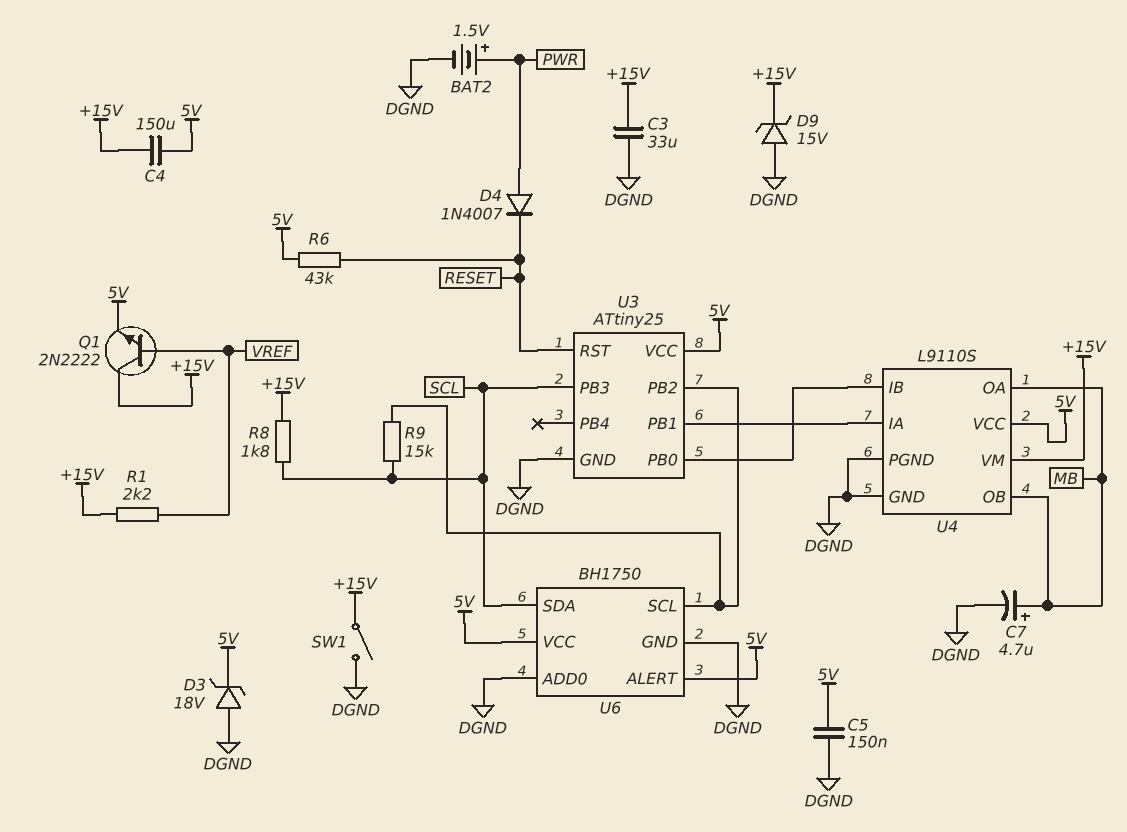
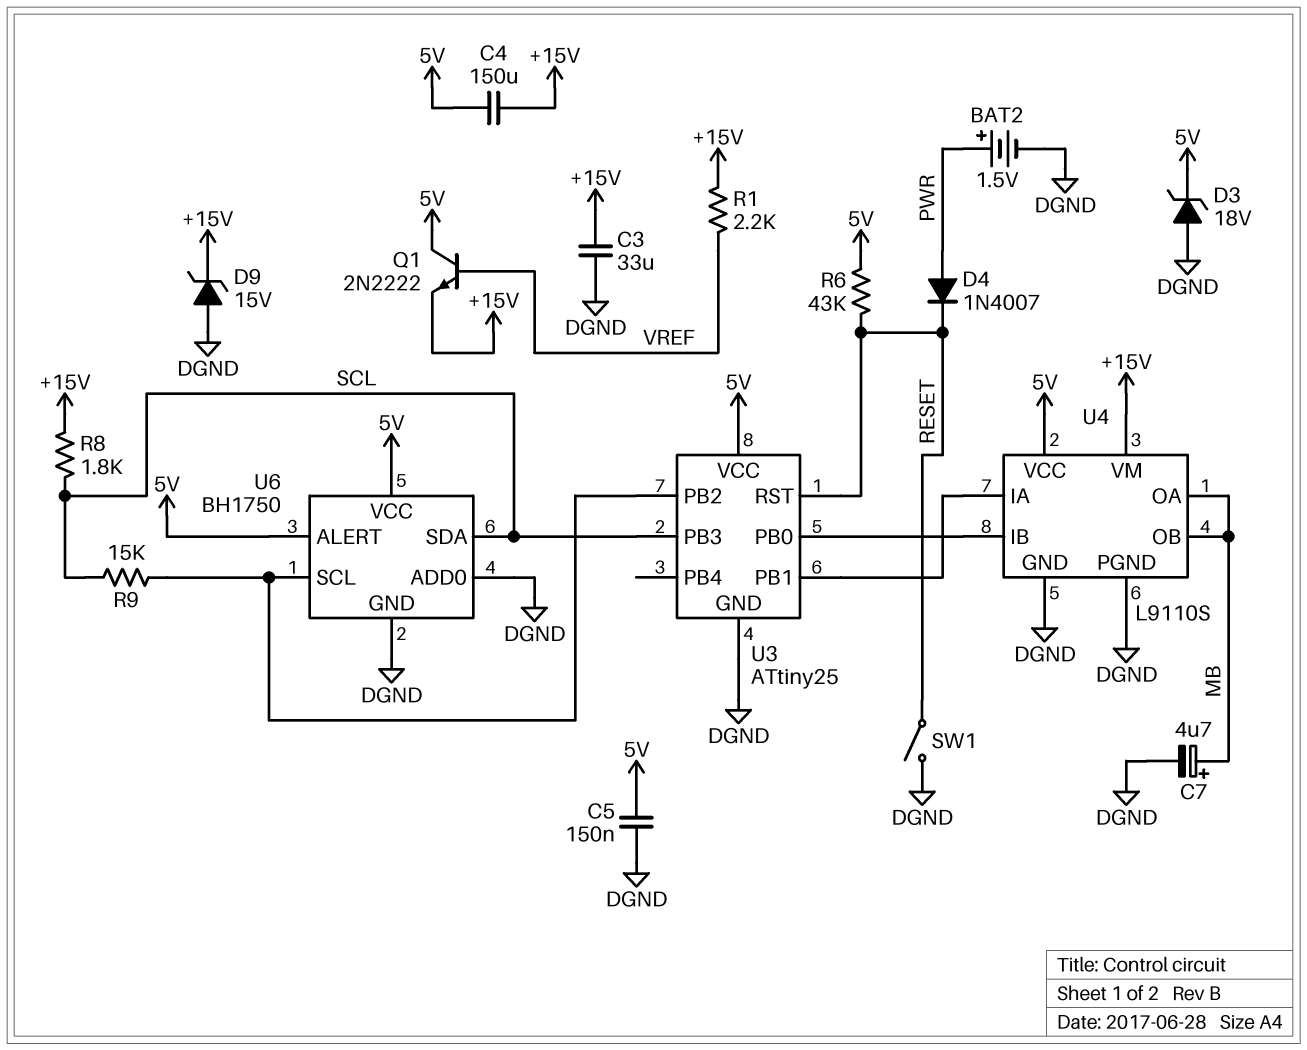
Q1: NPN 2N2222 (B VREF, C +15V, E 5V) -> NPN 2N2222 (B VREF, C 5V, E +15V)
SW1: switch (+15V, DGND) -> switch (DGND, RESET)

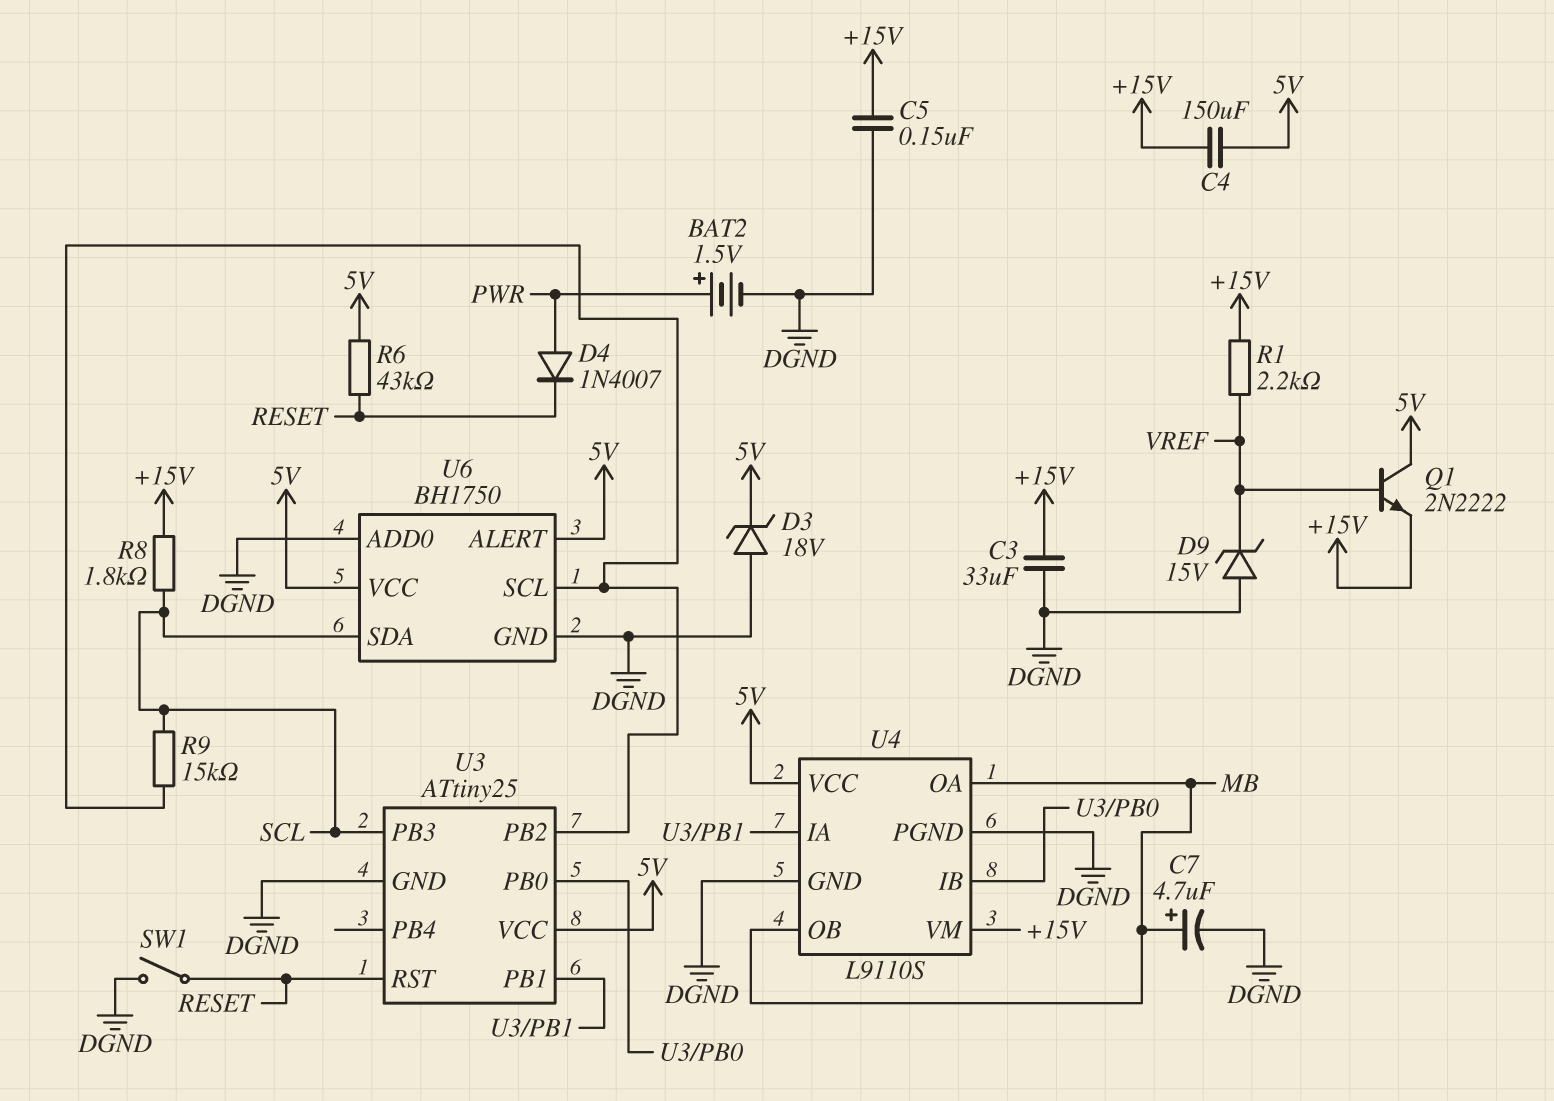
C5: 150nF (5V, DGND) -> 150nF (+15V, DGND)
D9: zener 15V (A DGND, K +15V) -> zener 15V (A DGND, K VREF)

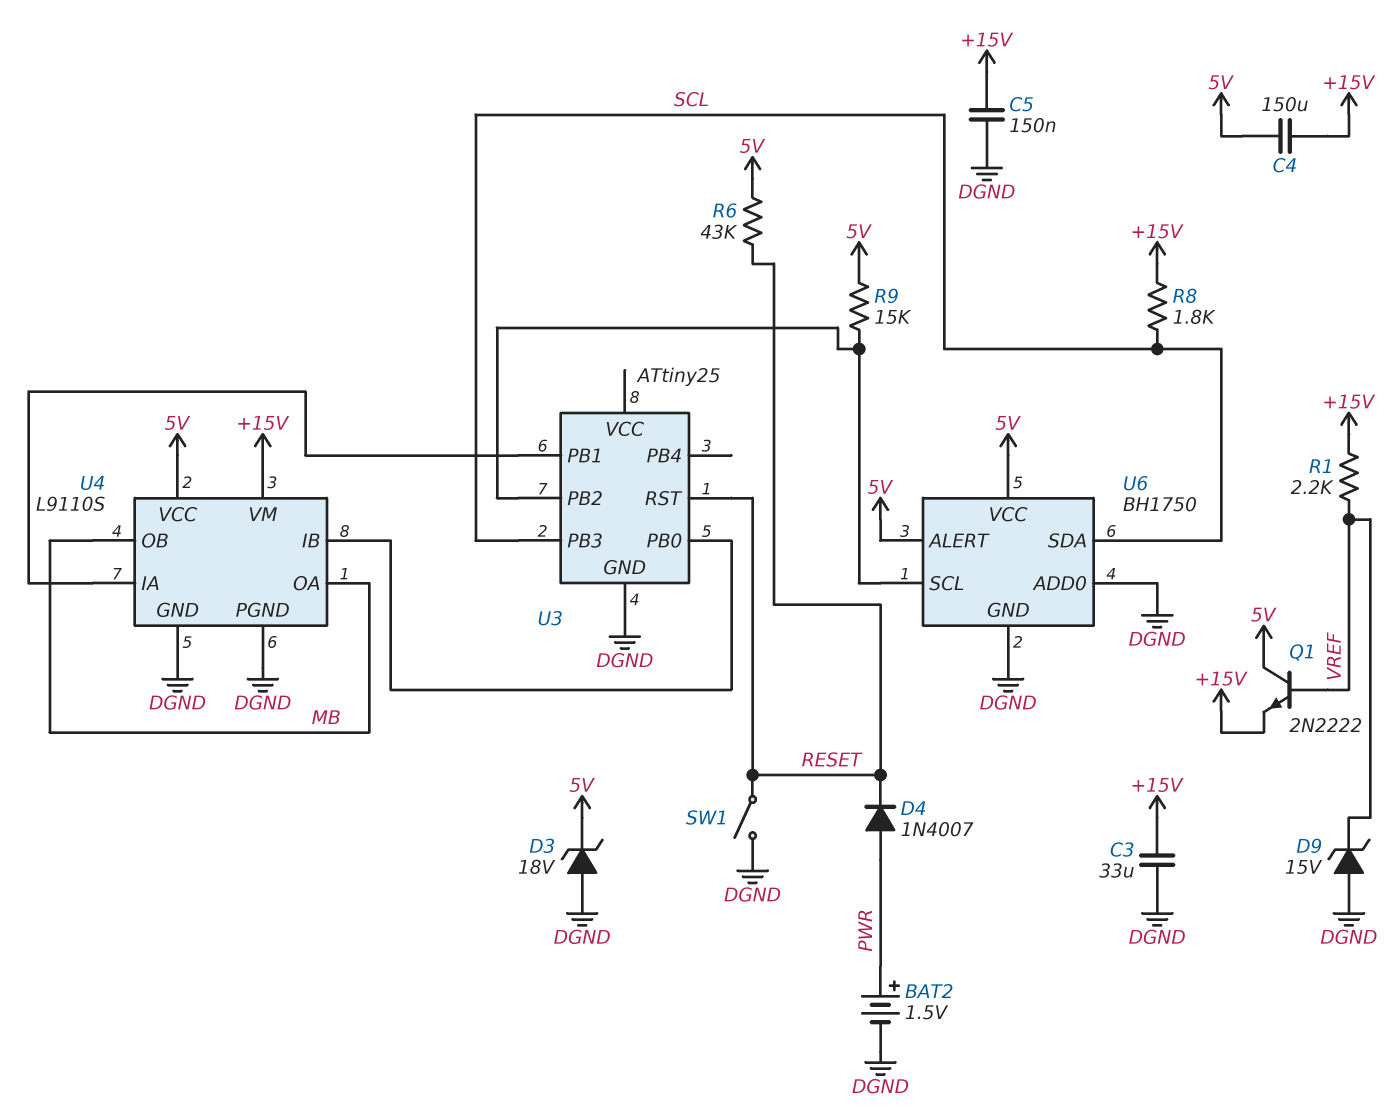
C7: 4.7uF (plus MB, minus DGND) -> none
R9: 15k (SCL, U3/PB2) -> 15k (5V, U3/PB2)
U3 pin VCC: 5V -> none

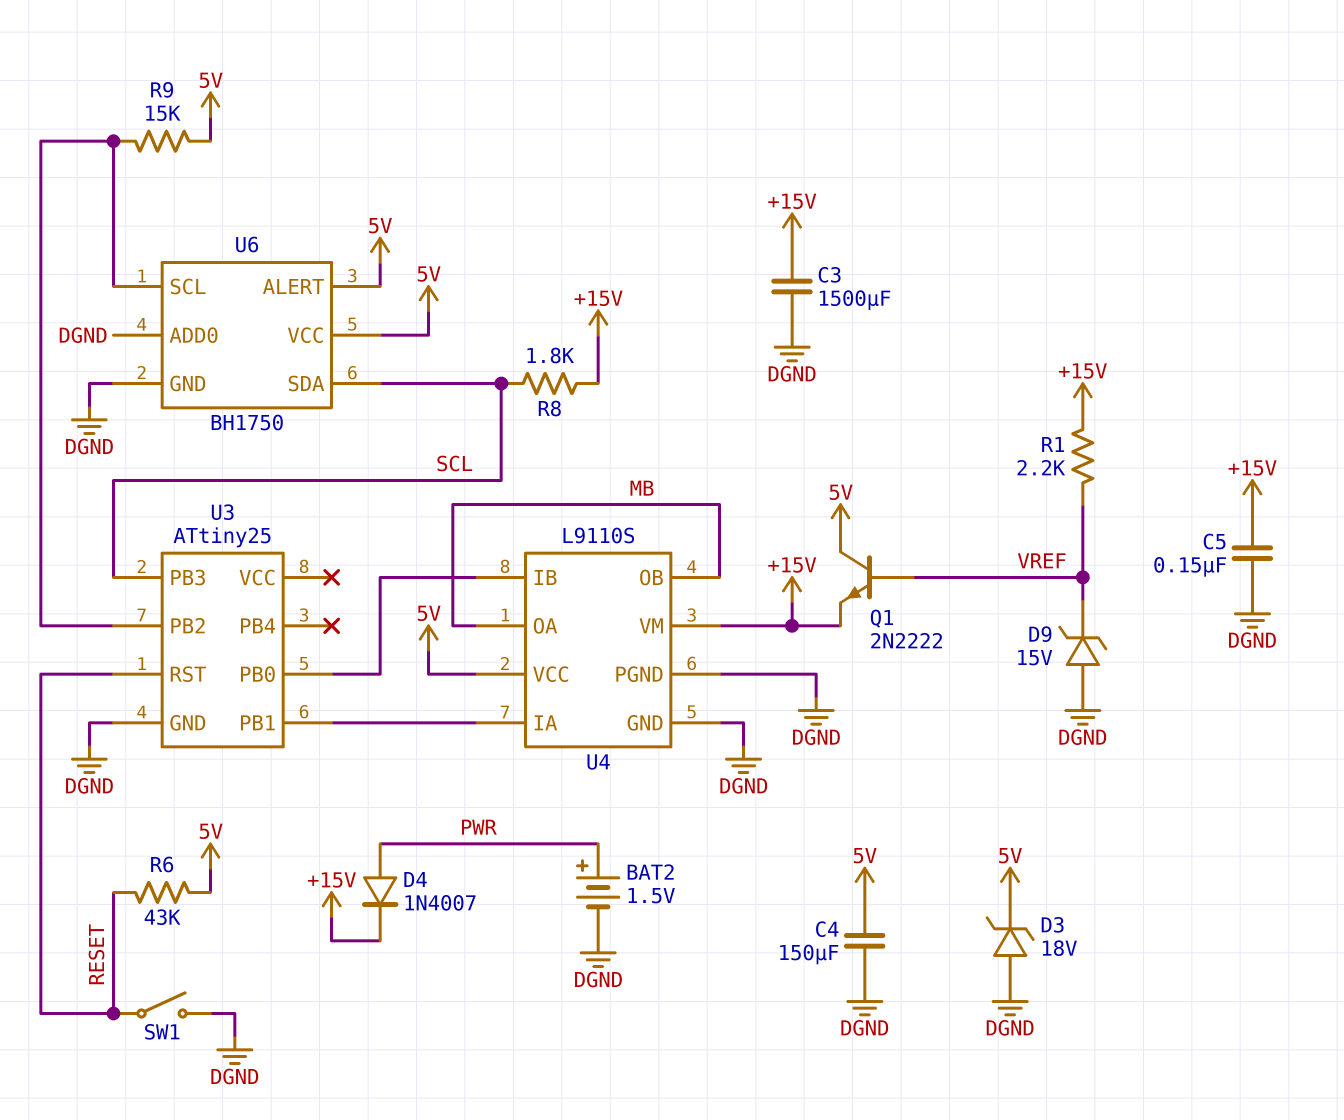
C3: 33uF (+15V, DGND) -> 1500uF (+15V, DGND)
C4: 150uF (+15V, 5V) -> 150uF (5V, DGND)
D4: diode 1N4007 (A PWR, K RESET) -> diode 1N4007 (A PWR, K +15V)

